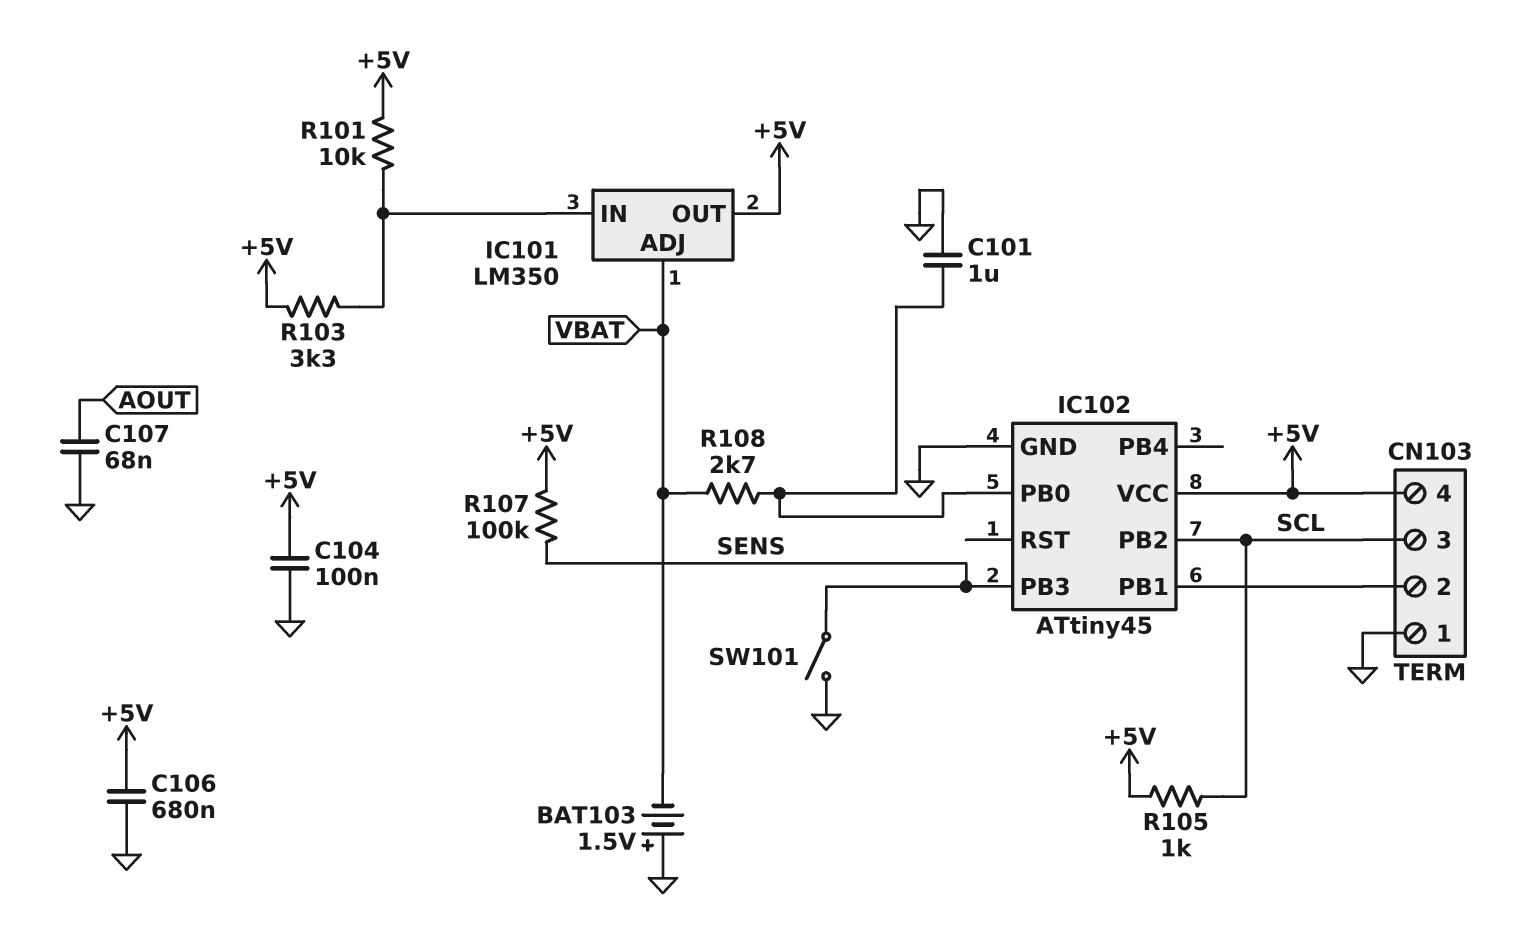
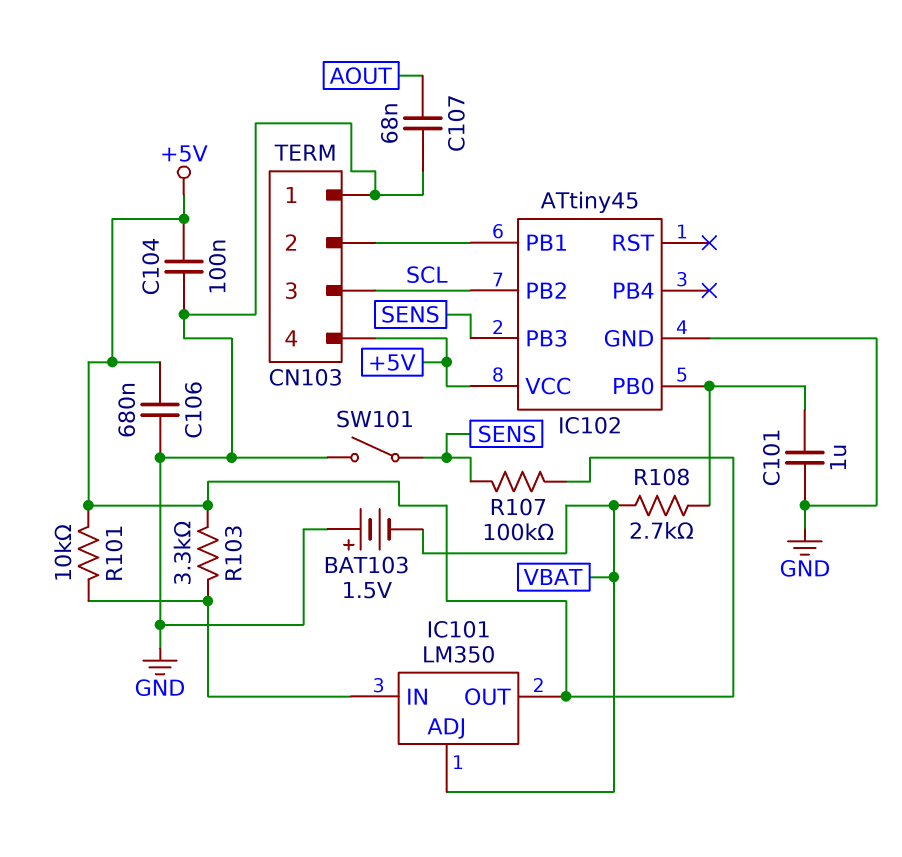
R105: 1k (+5V, SCL) -> none

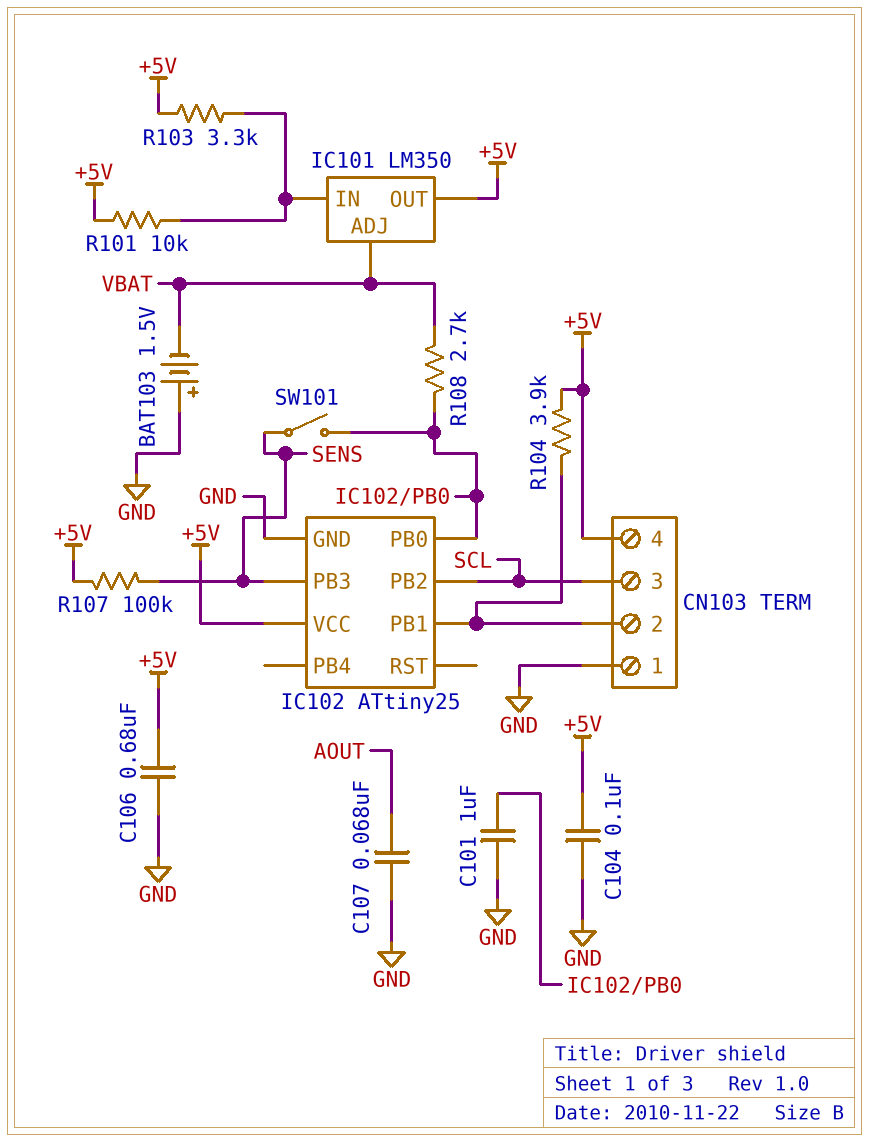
IC102: ATtiny45 -> ATtiny25
R104: none -> 3.9k (+5V, CN103/2)
SW101: switch (GND, SENS) -> switch (IC102/PB0, SENS)

